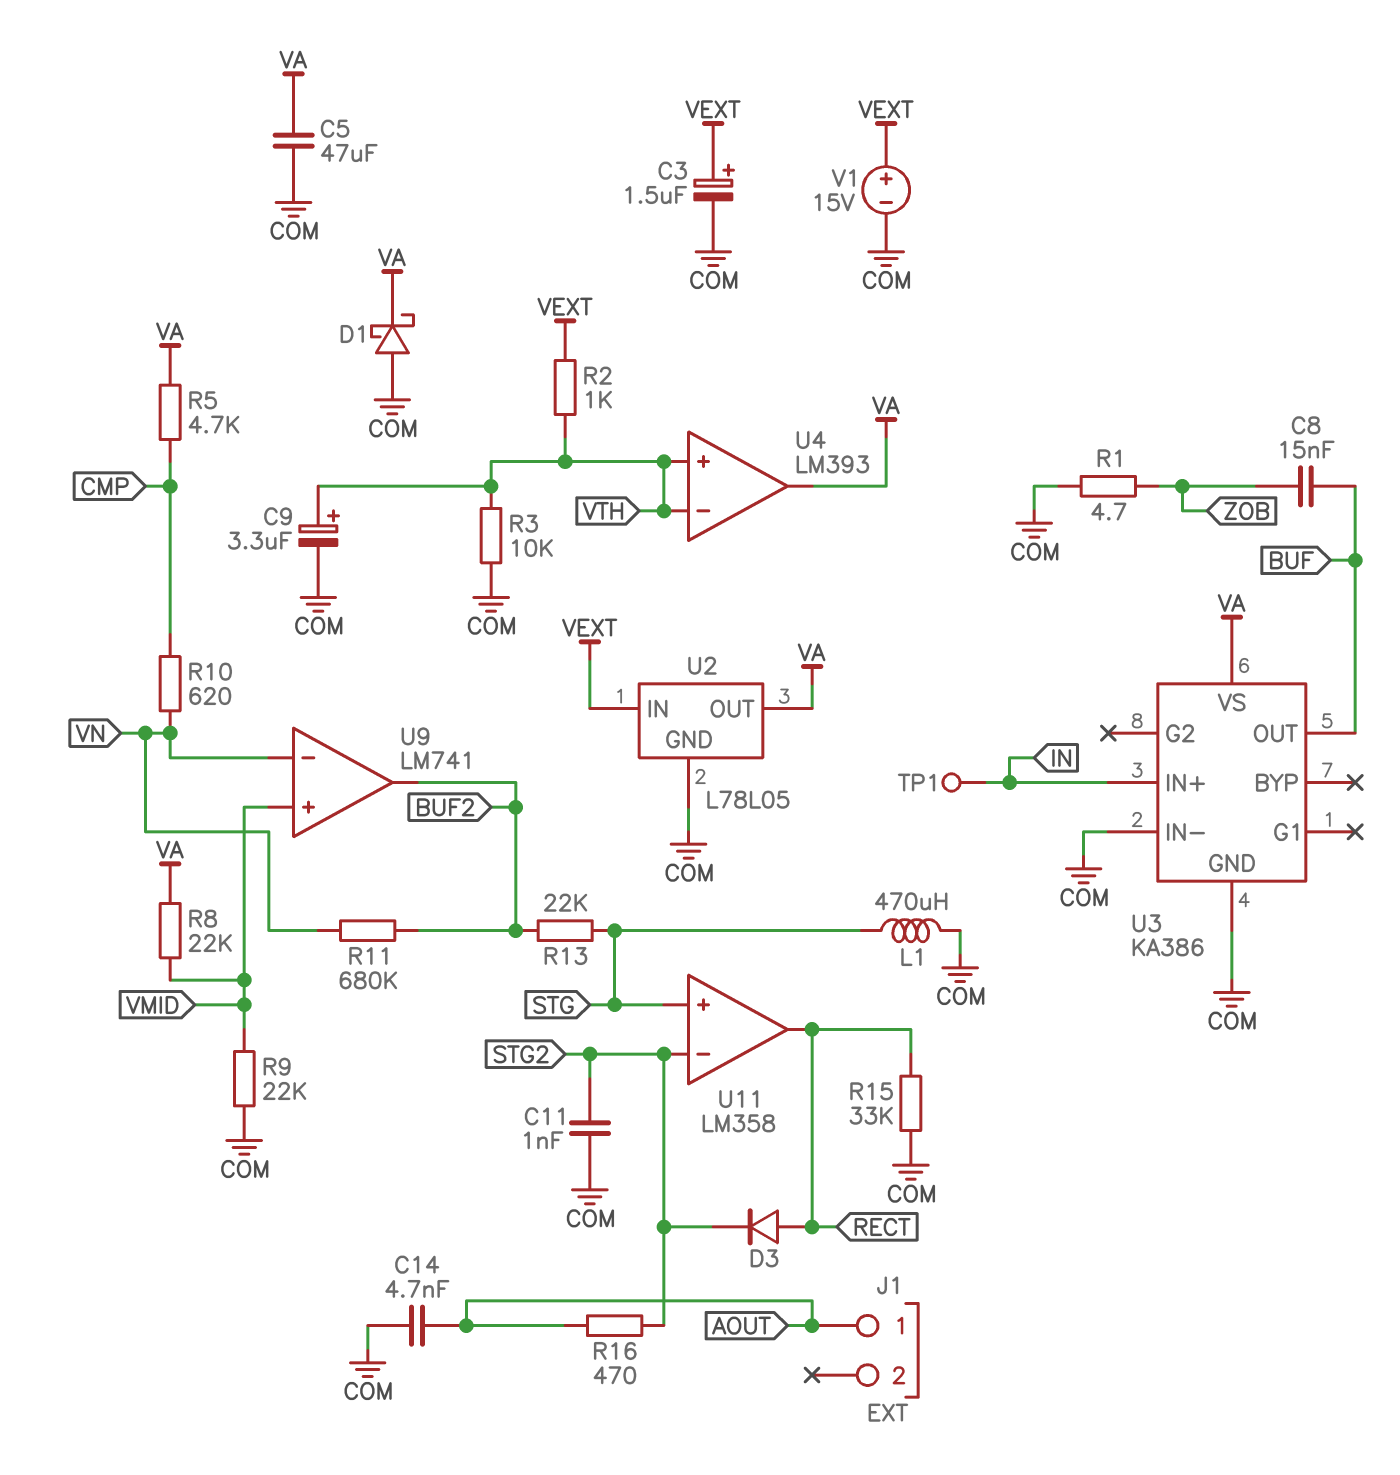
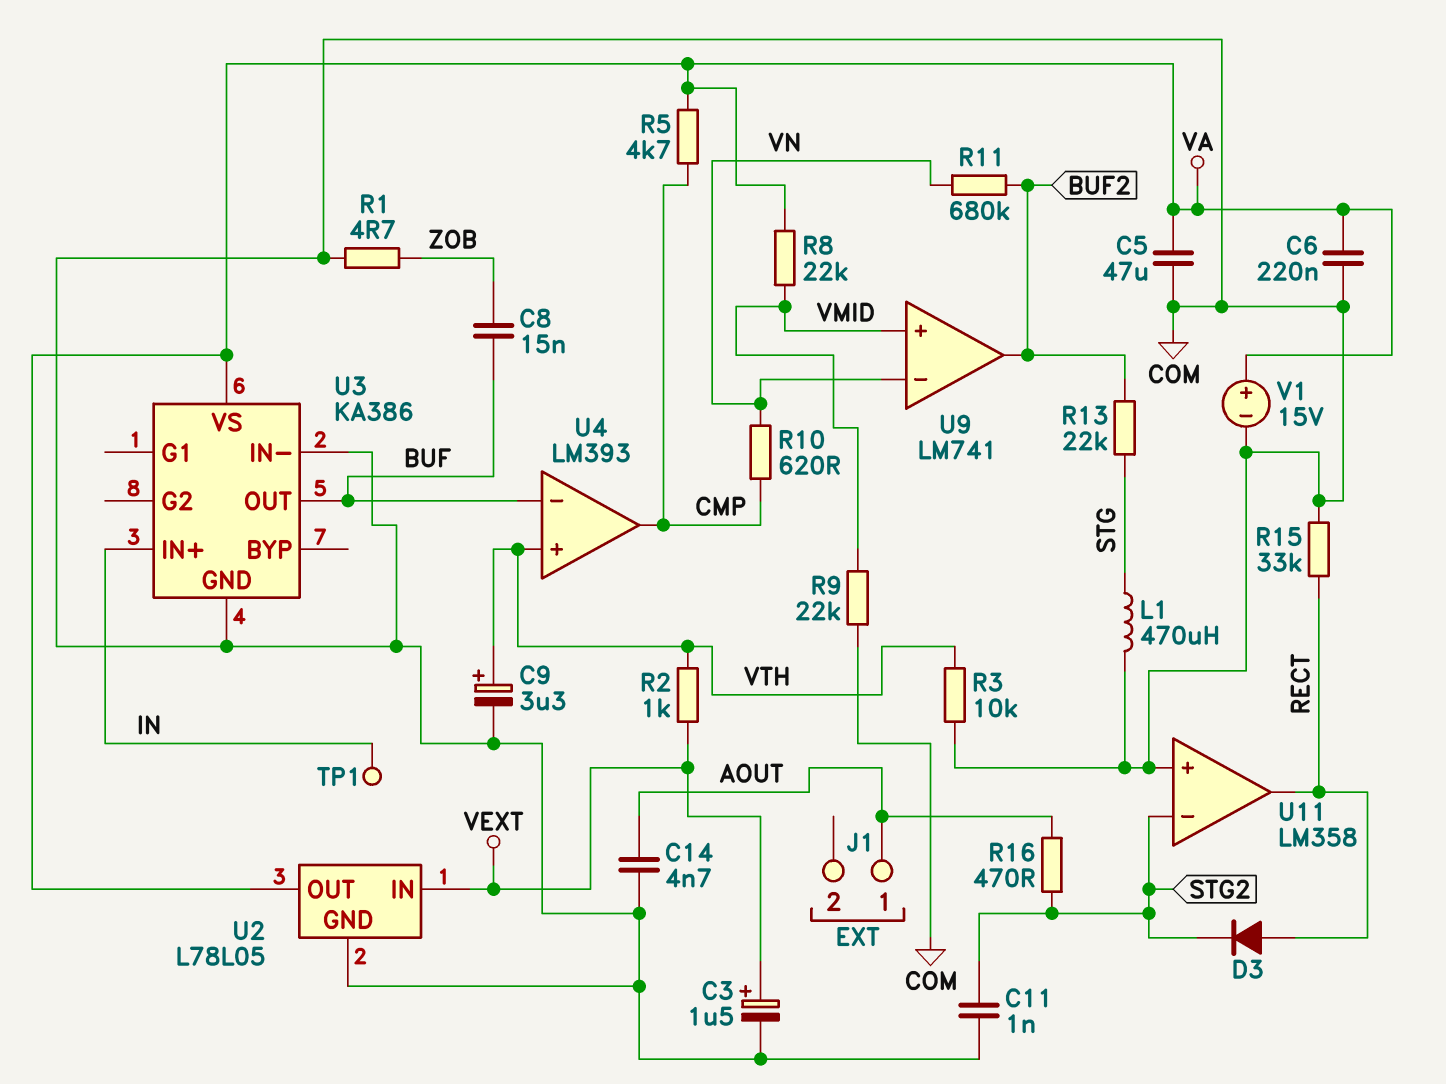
C6: none -> 220nF (COM, VA)
D1: schottky (A COM, K VA) -> none
U4 pin in-: VTH -> BUF
U4 pin out: VA -> CMP
U11 pin in+: STG -> COM
V1: 15V (plus VEXT, minus COM) -> 15V (plus VA, minus COM)

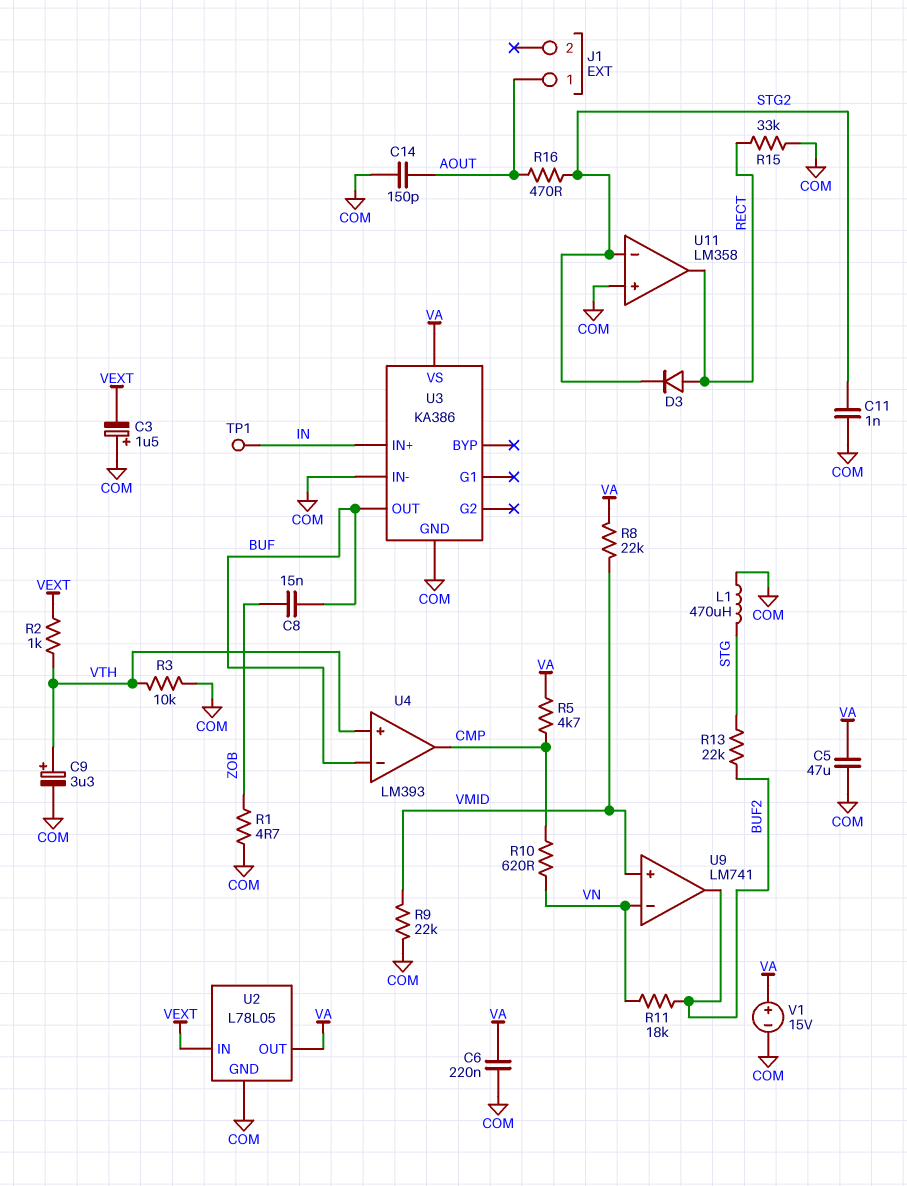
C3: 1.5uF (plus VEXT, minus COM) -> 1.5uF (plus COM, minus VEXT)
C14: 4.7nF (AOUT, COM) -> 150pF (AOUT, COM)
R11: 680k (BUF2, VN) -> 18k (BUF2, VN)

